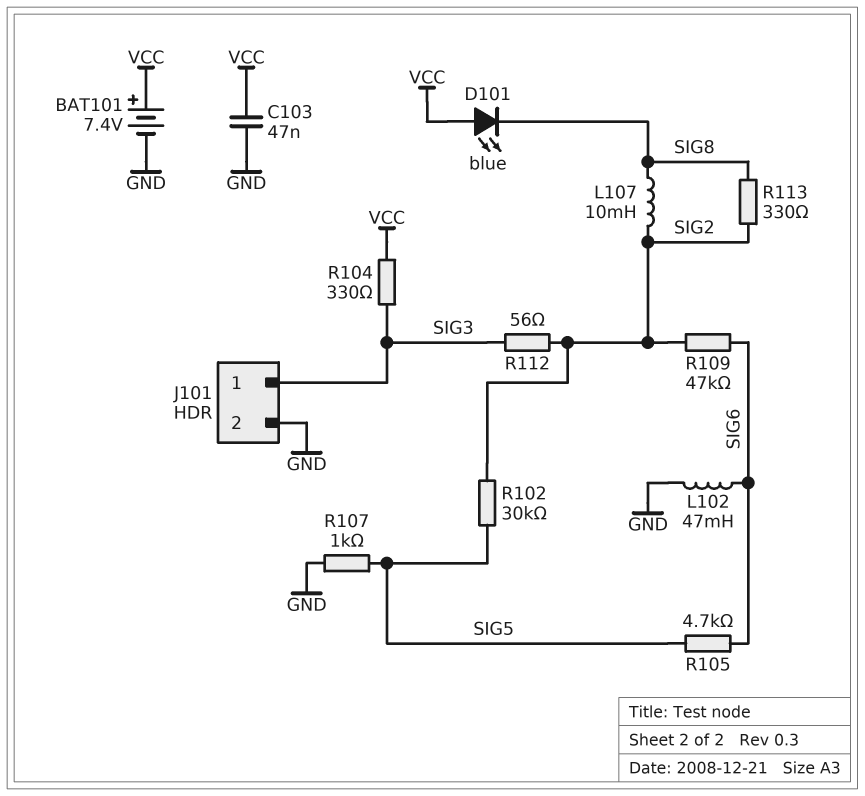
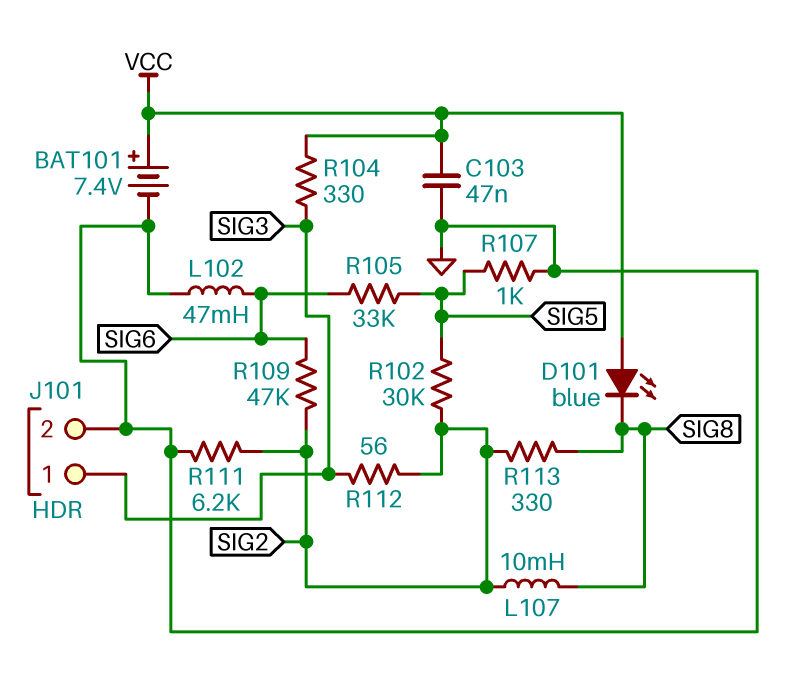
R105: 4.7k (SIG5, SIG6) -> 33k (SIG5, SIG6)
R111: none -> 6.2k (GND, SIG2)

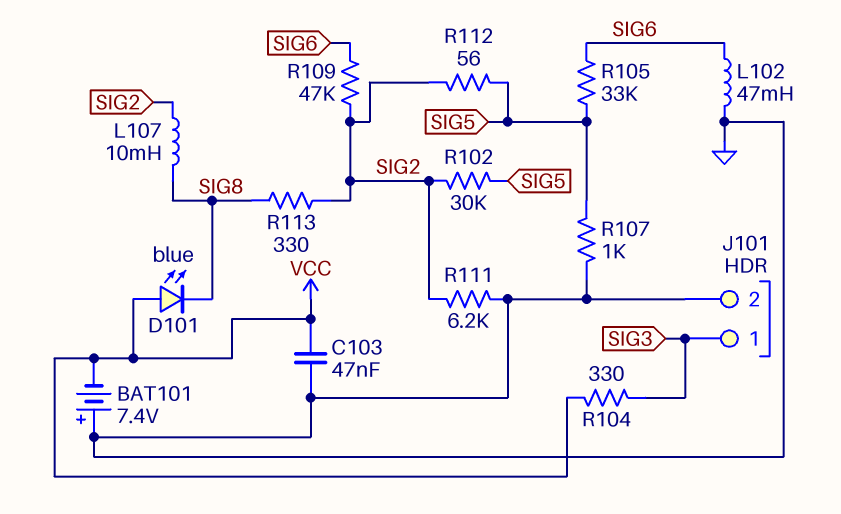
BAT101: 7.4V (plus VCC, minus GND) -> 7.4V (plus GND, minus VCC)
R112: 56 (SIG2, SIG3) -> 56 (SIG2, SIG5)

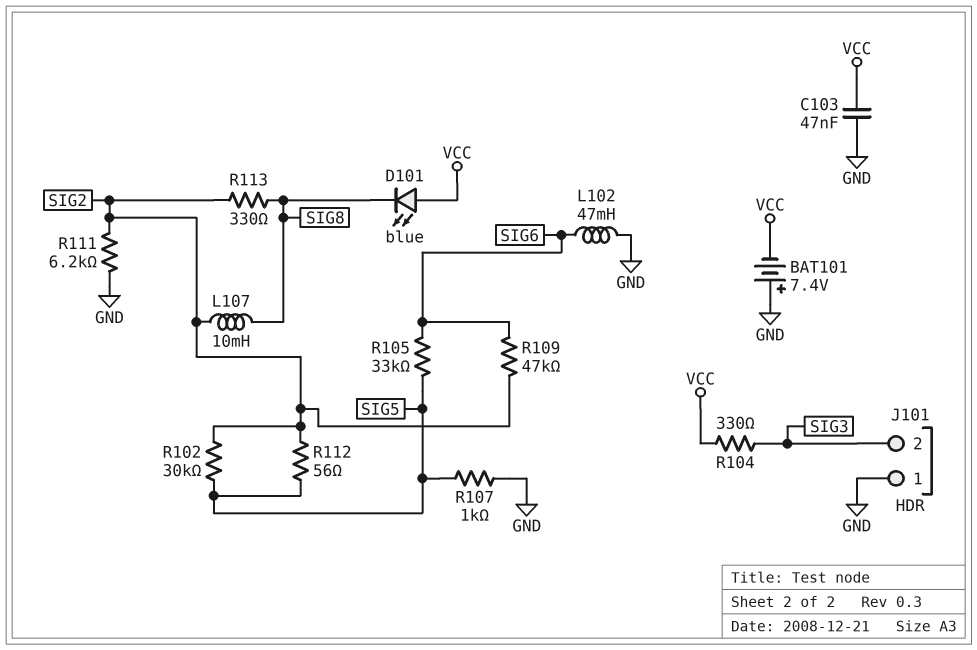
J101 pin 1: SIG3 -> GND
J101 pin 2: GND -> SIG3

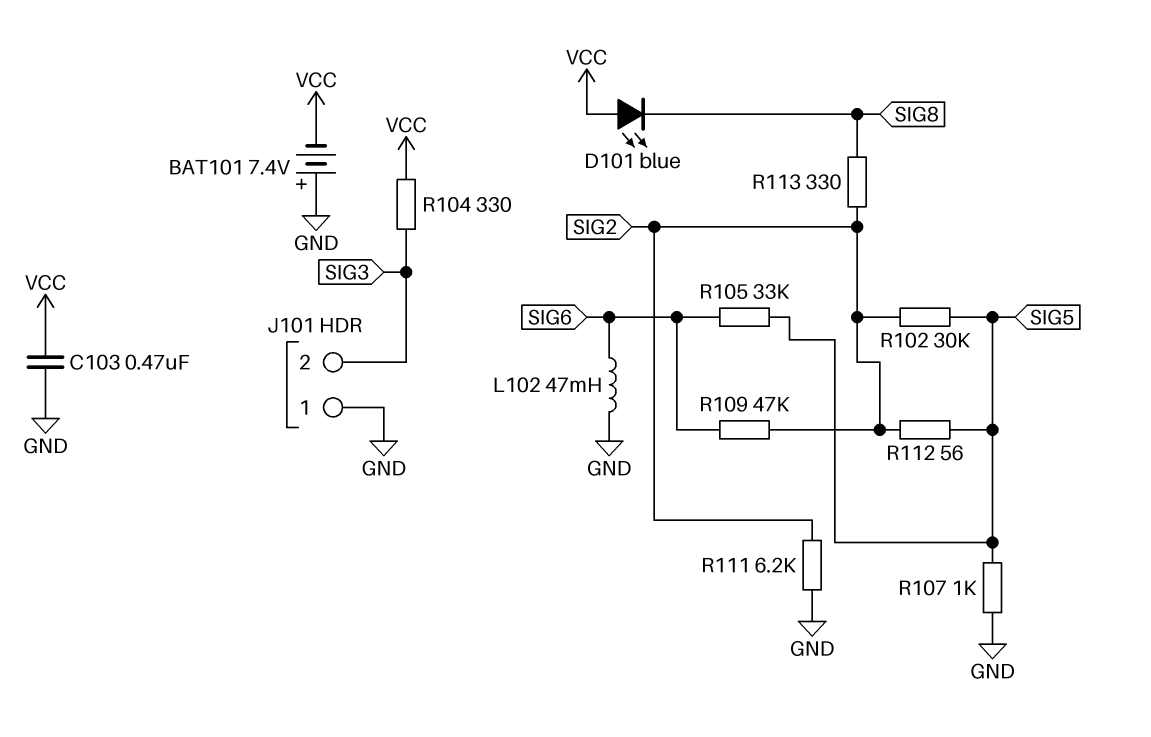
C103: 47nF (GND, VCC) -> 470nF (GND, VCC)
L107: 10mH (SIG2, SIG8) -> none

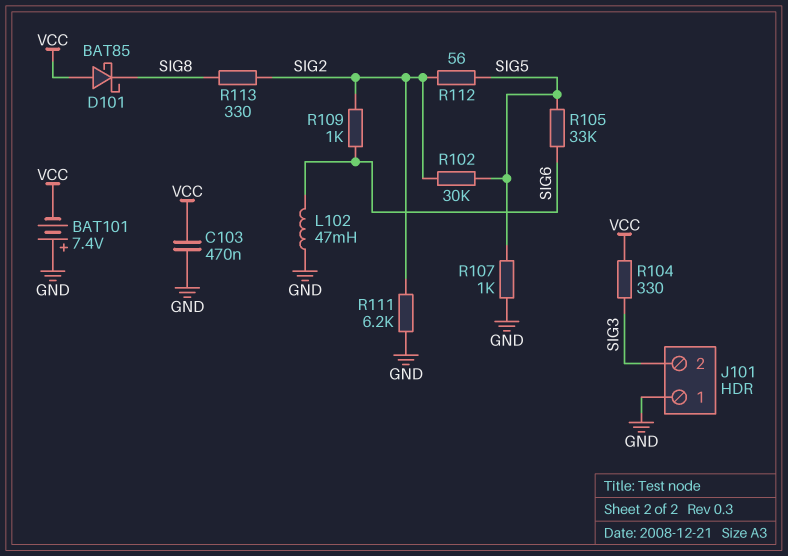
D101: LED blue (A VCC, K SIG8) -> schottky BAT85 (A VCC, K SIG8)
R109: 47k (SIG2, SIG6) -> 1k (SIG2, SIG6)

